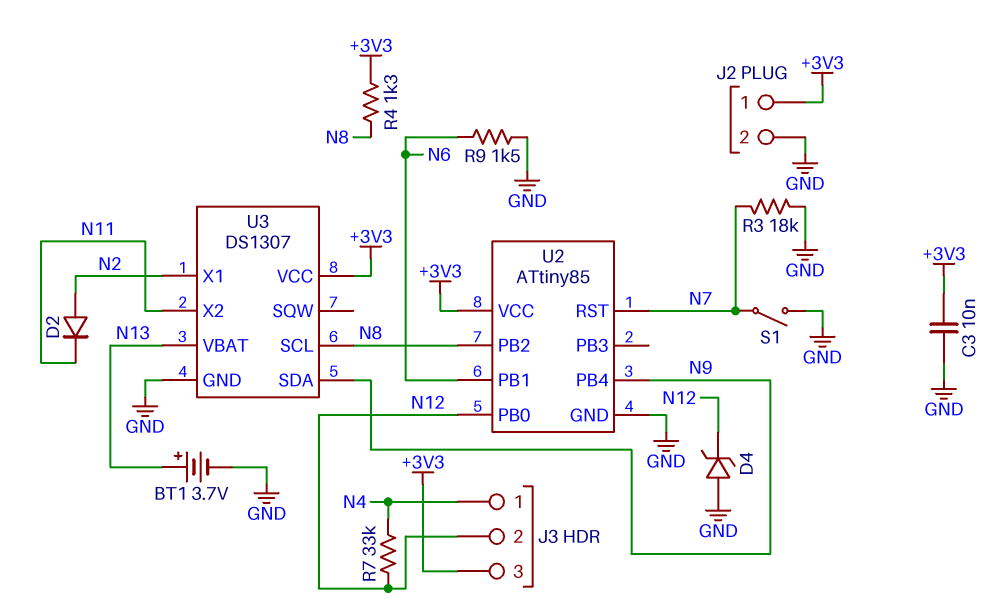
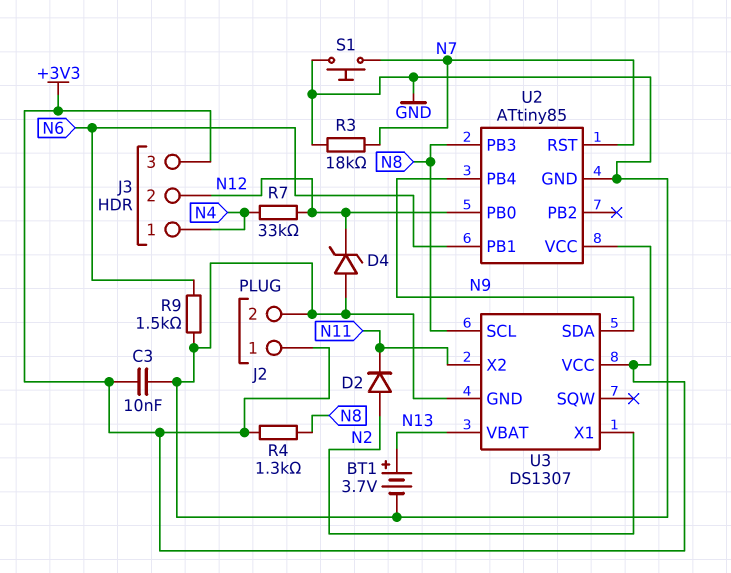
S1: switch (GND, N7) -> button (GND, N7)
U2 pin PB2: N8 -> none
U2 pin PB3: none -> N8

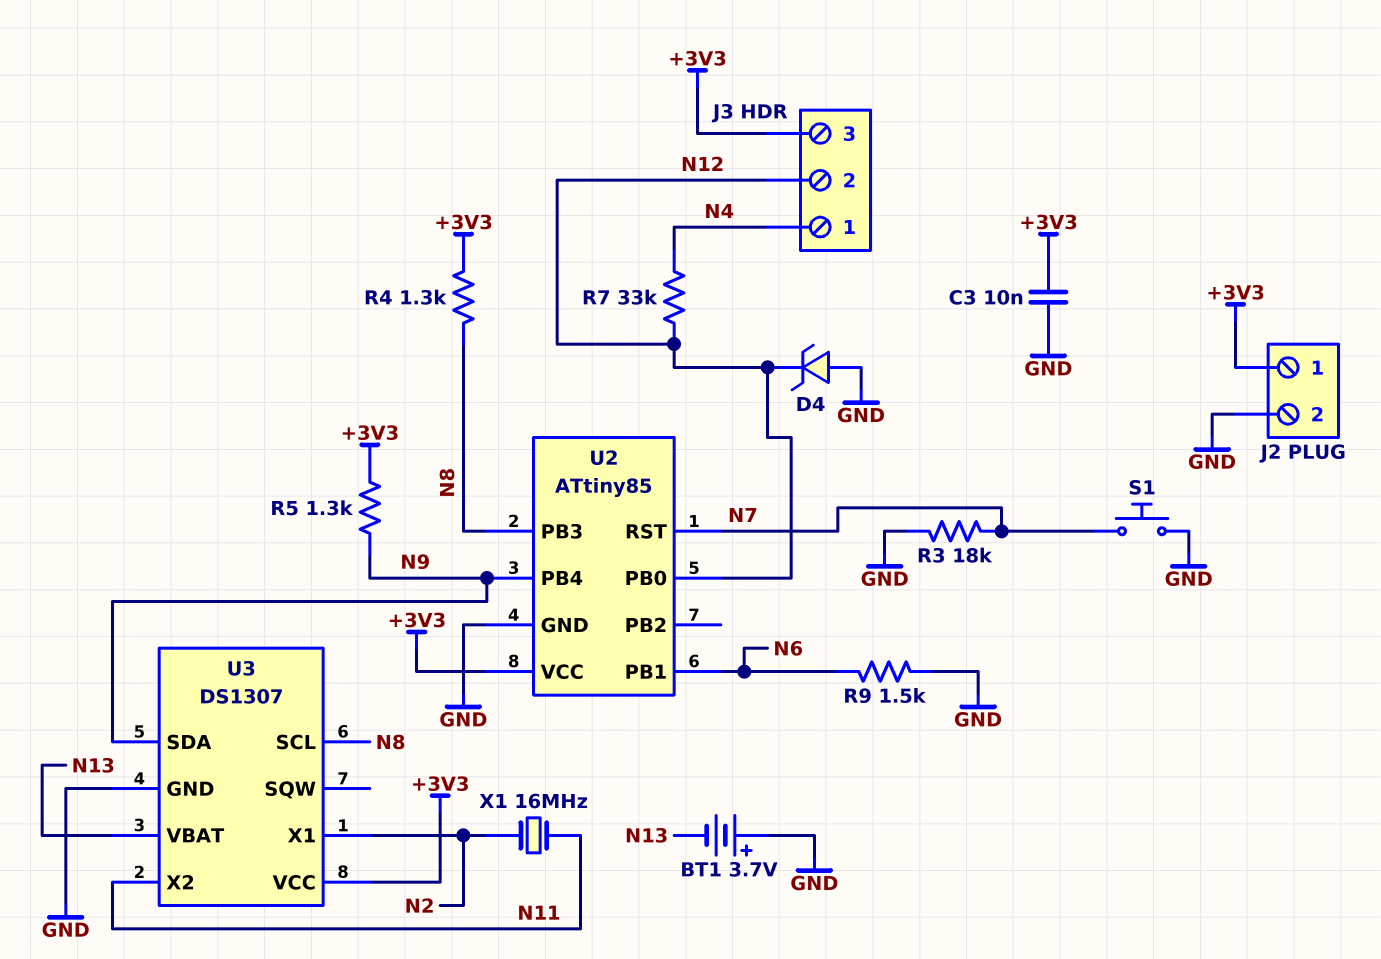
BT1: 3.7V (plus N13, minus GND) -> 3.7V (plus GND, minus N13)
D2: diode (A N2, K N11) -> none
R5: none -> 1.3k (+3V3, N9)
X1: none -> 16MHz (N2, N11)

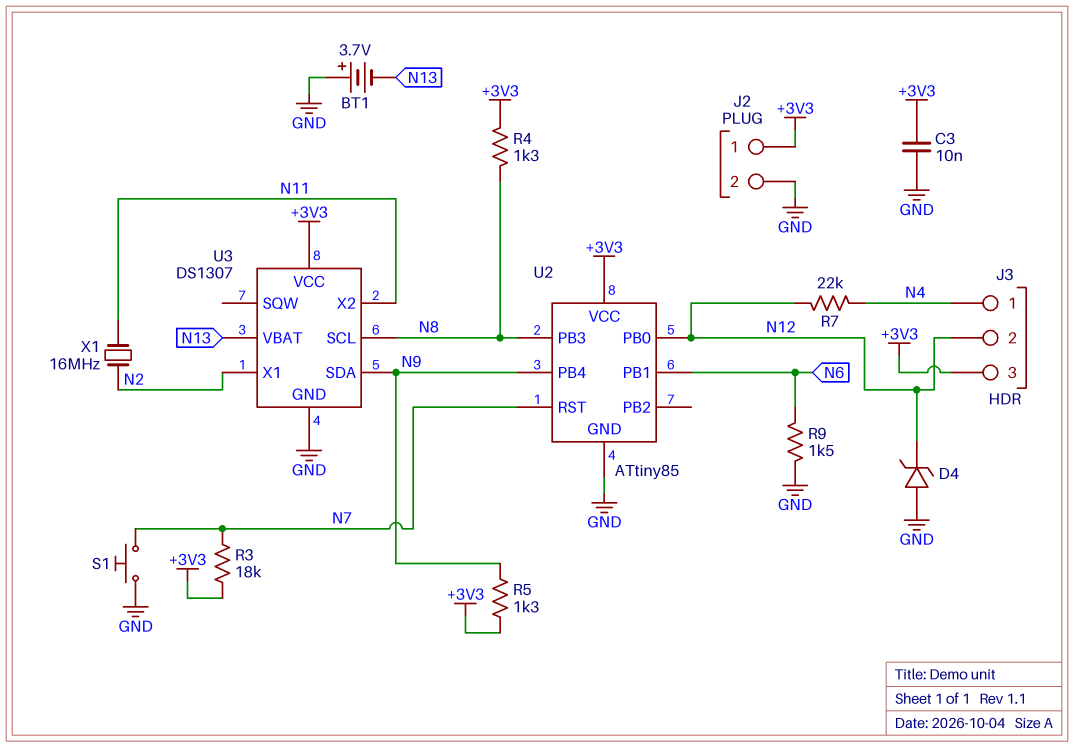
R3: 18k (GND, N7) -> 18k (+3V3, N7)
R7: 33k (N4, N12) -> 22k (N4, N12)

